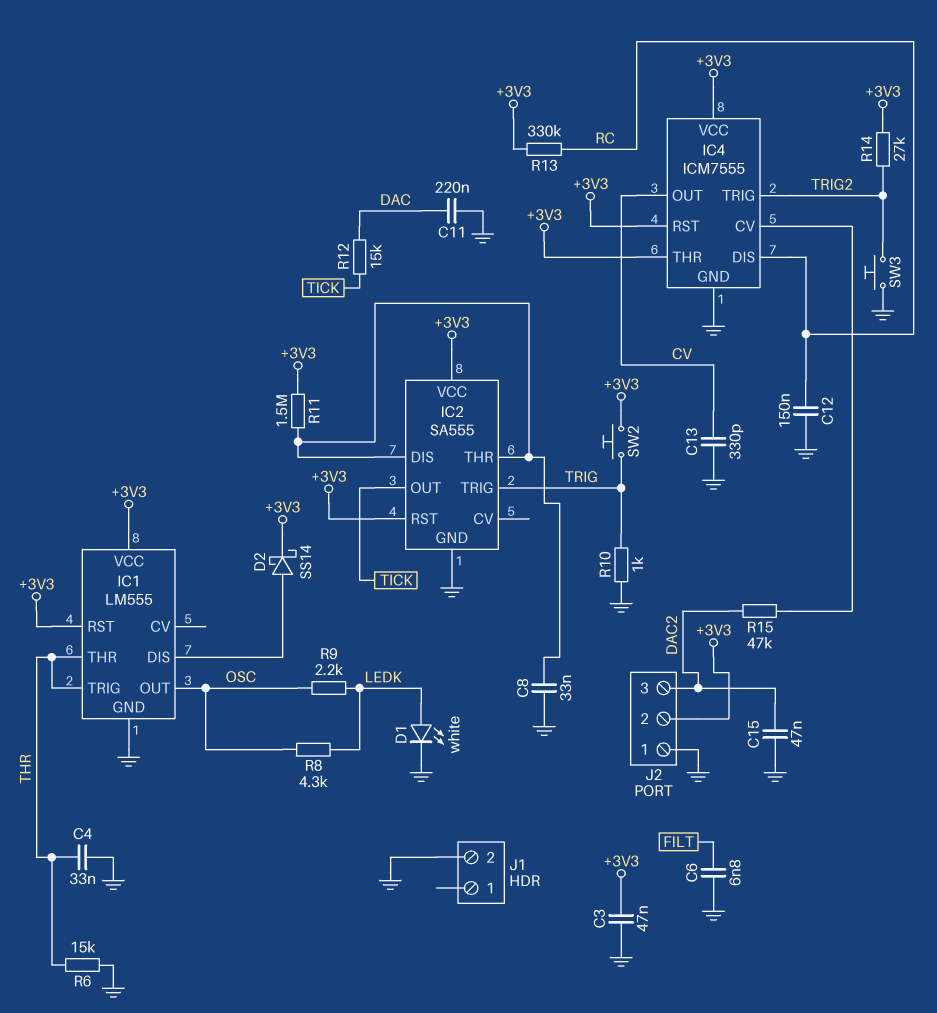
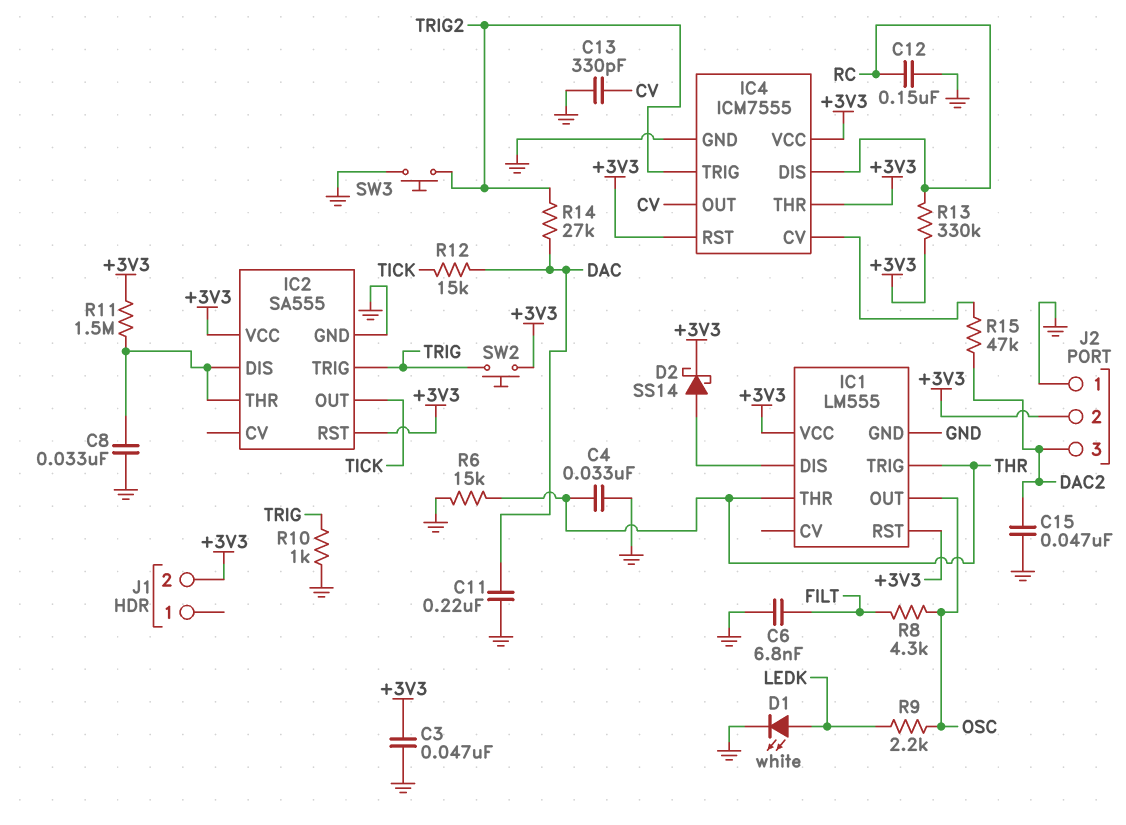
J1 pin 2: GND -> +3V3
R8: 4.3k (LEDK, OSC) -> 4.3k (FILT, OSC)
R14: 27k (+3V3, TRIG2) -> 27k (DAC, TRIG2)

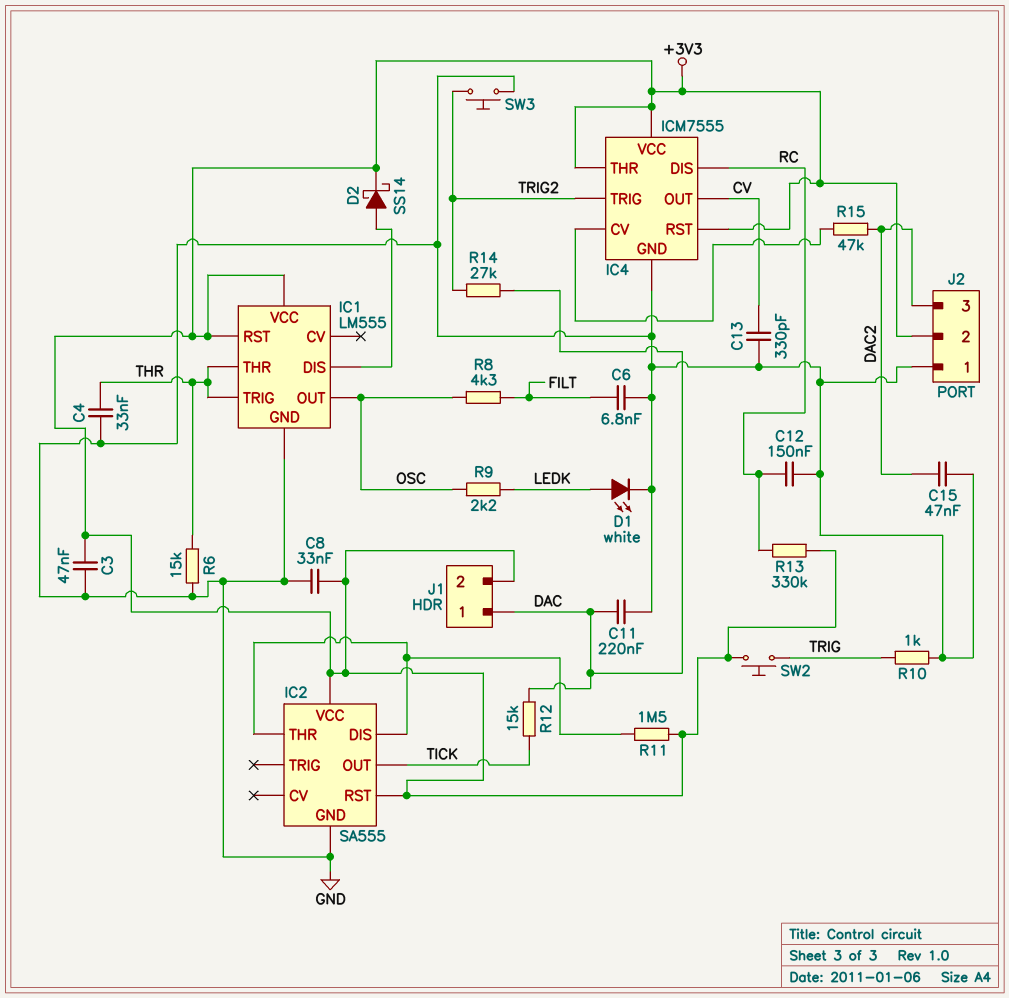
C8: 33nF (GND, IC2/DIS) -> 33nF (+3V3, GND)
IC2 pin TRIG: TRIG -> none
J1 pin 1: none -> DAC

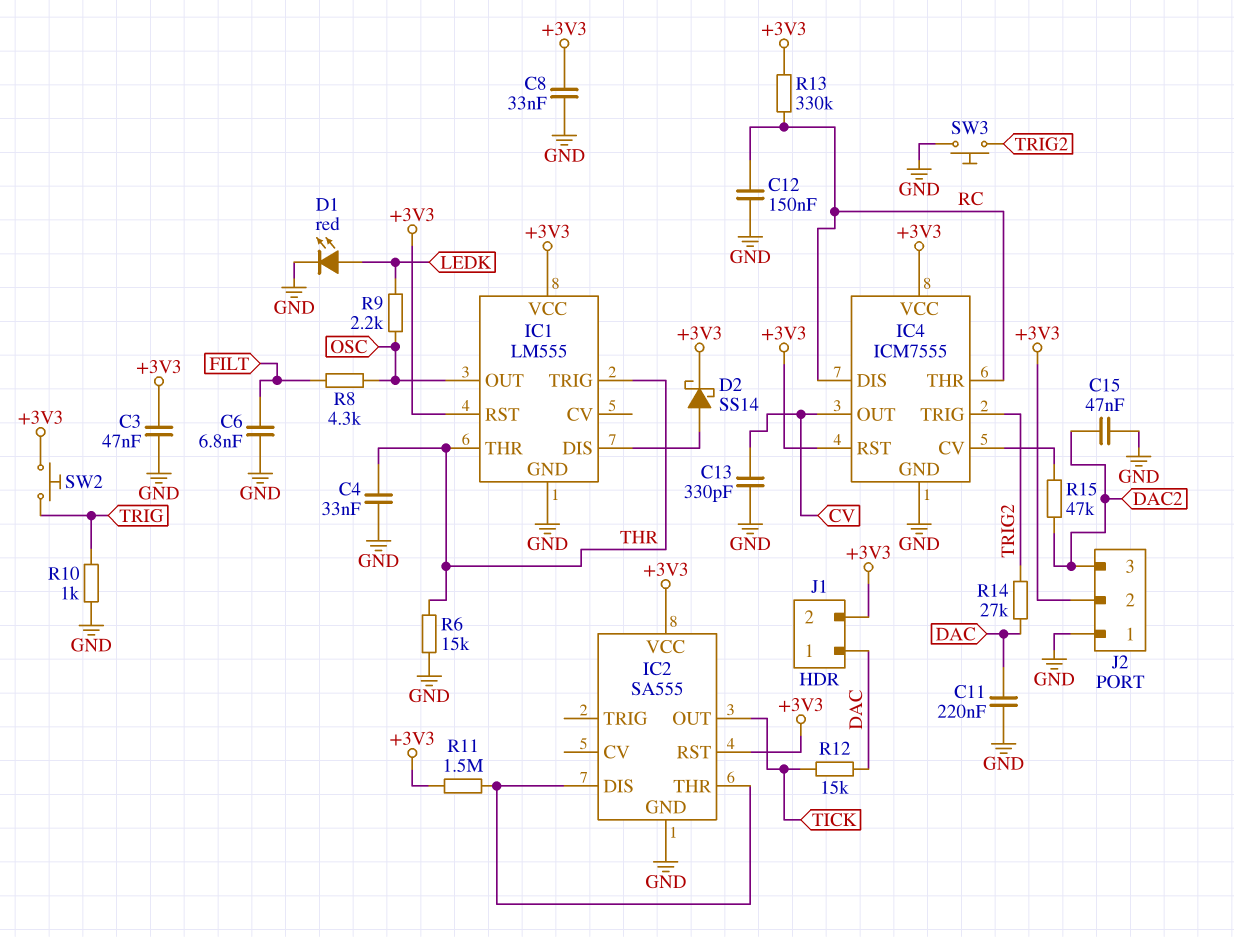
D1: LED white (A LEDK, K GND) -> LED red (A LEDK, K GND)
IC4 pin THR: +3V3 -> RC

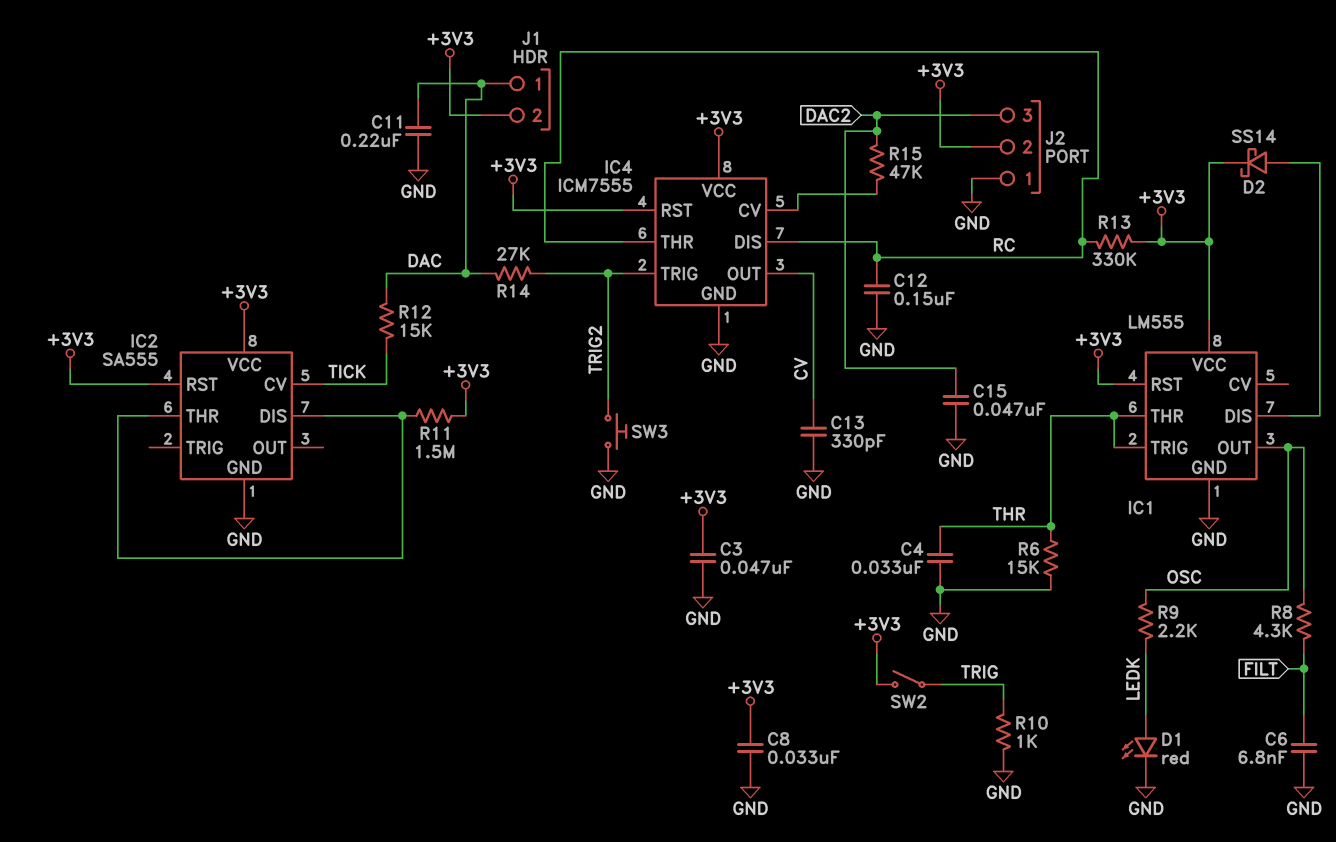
IC2 pin CV: none -> TICK
IC2 pin OUT: TICK -> none
SW2: button (+3V3, TRIG) -> switch (+3V3, TRIG)

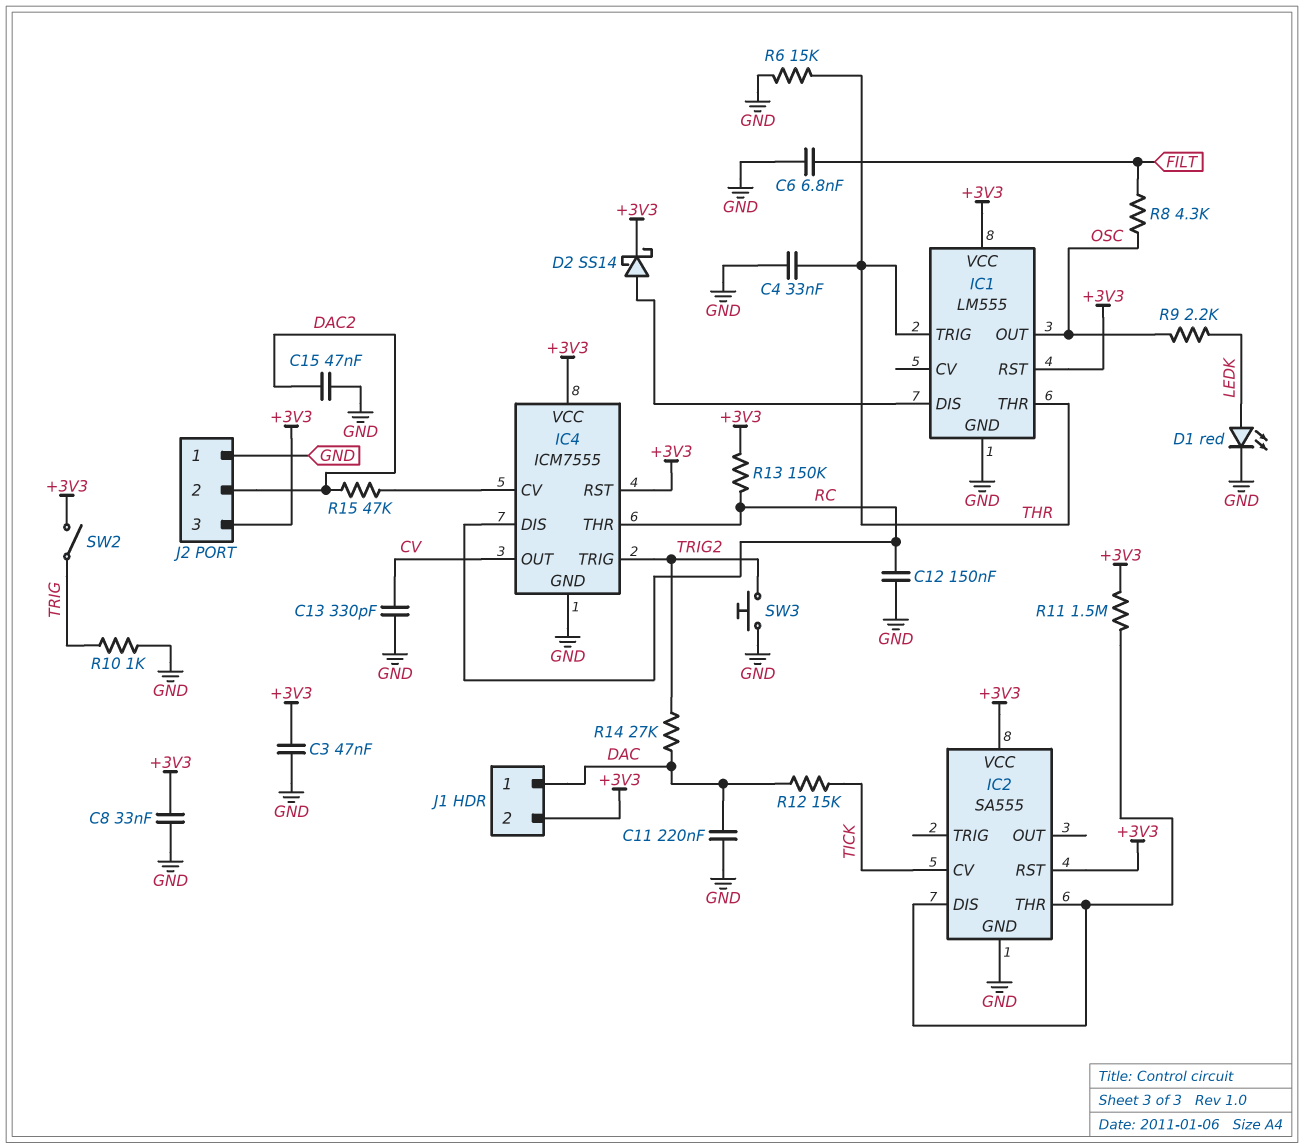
J2 pin 2: +3V3 -> DAC2
J2 pin 3: DAC2 -> +3V3
R13: 330k (+3V3, RC) -> 150k (+3V3, RC)

